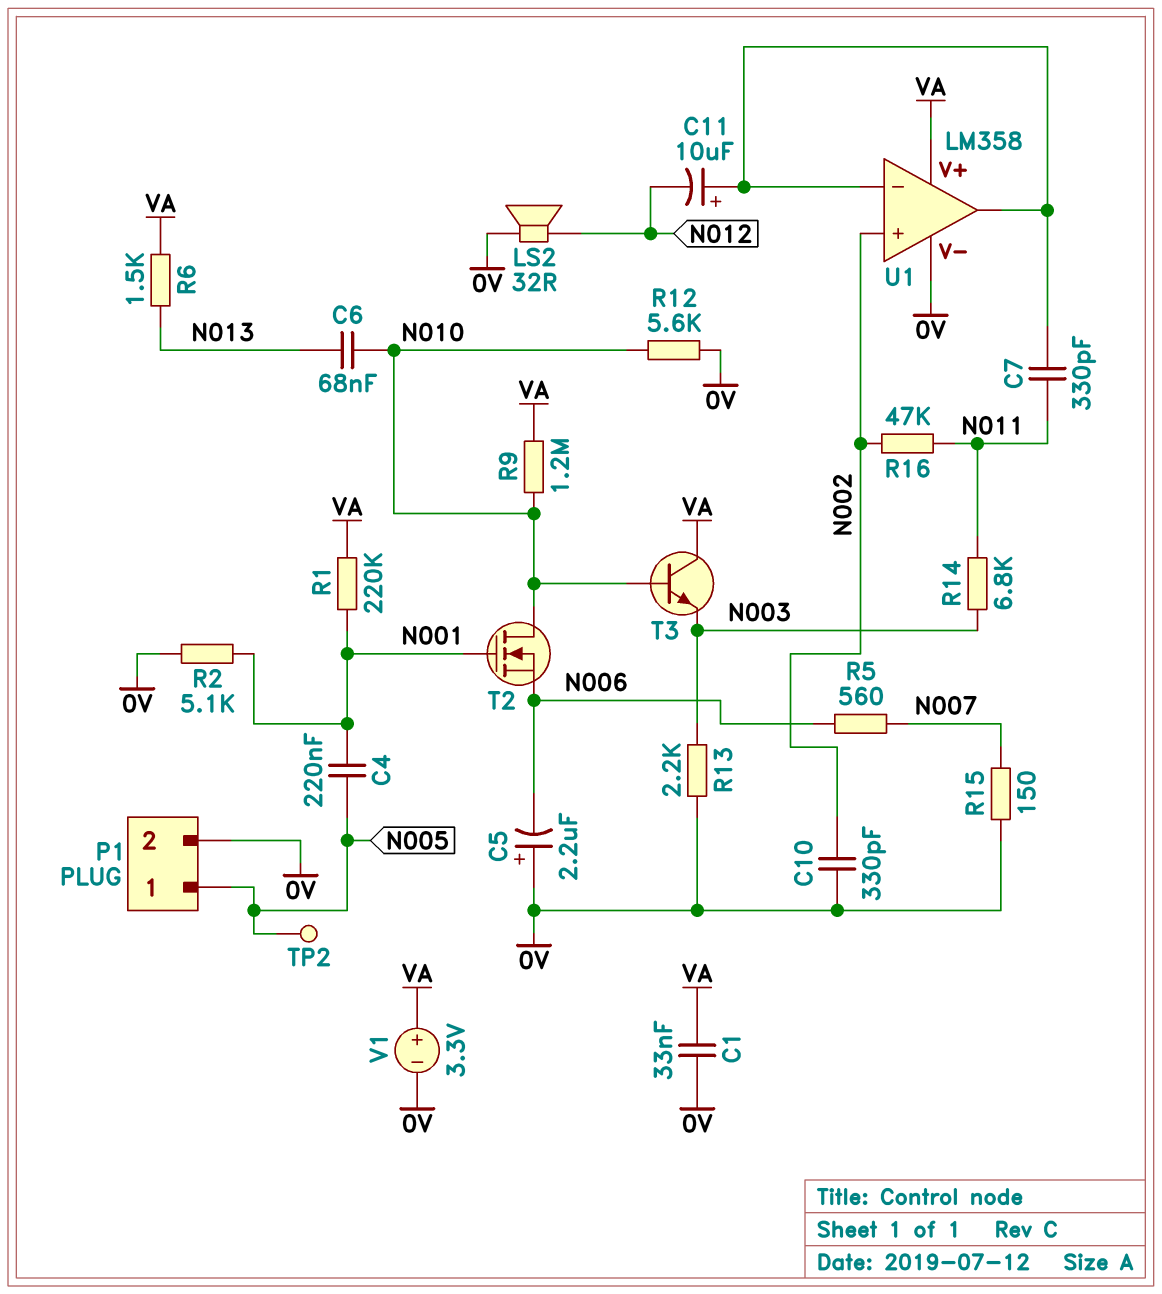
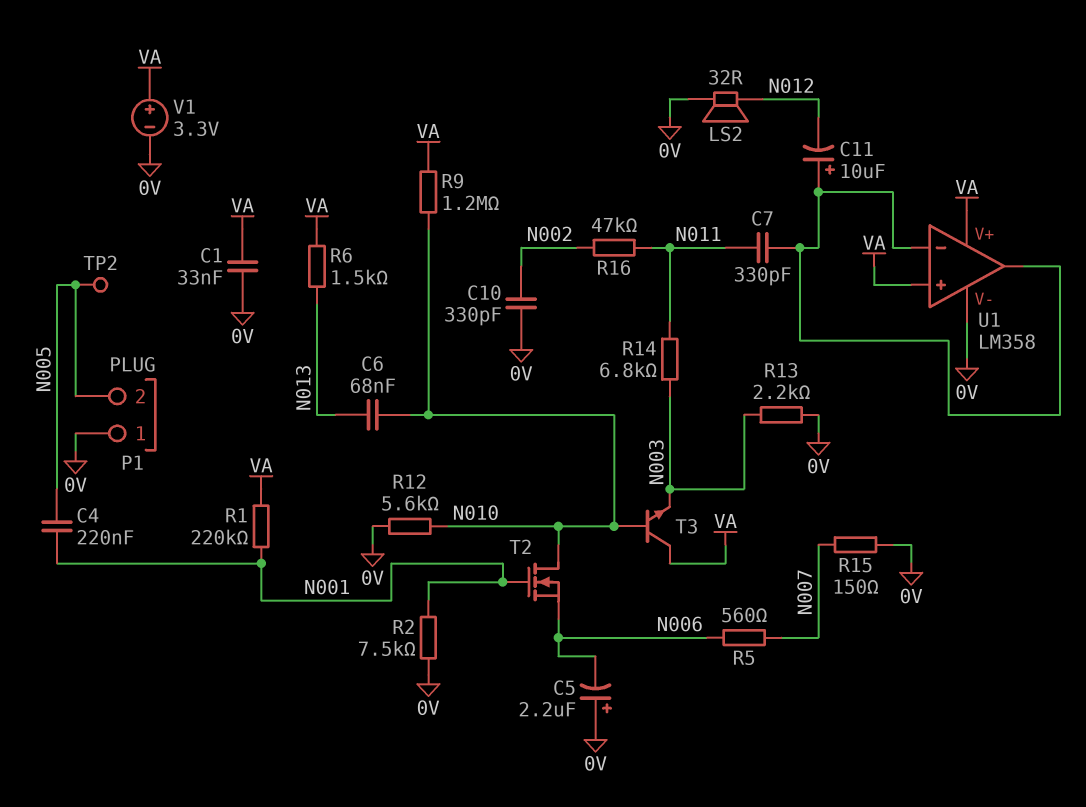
P1 pin 1: N005 -> 0V
P1 pin 2: 0V -> N005
R2: 5.1k (0V, N001) -> 7.5k (0V, N001)
U1 pin in+: N002 -> VA

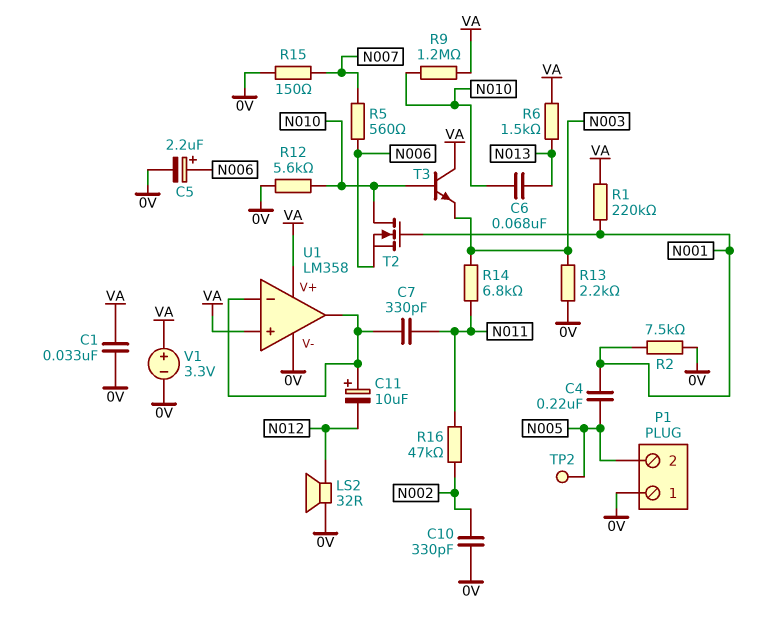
C5: 2.2uF (plus 0V, minus N006) -> 2.2uF (plus N006, minus 0V)

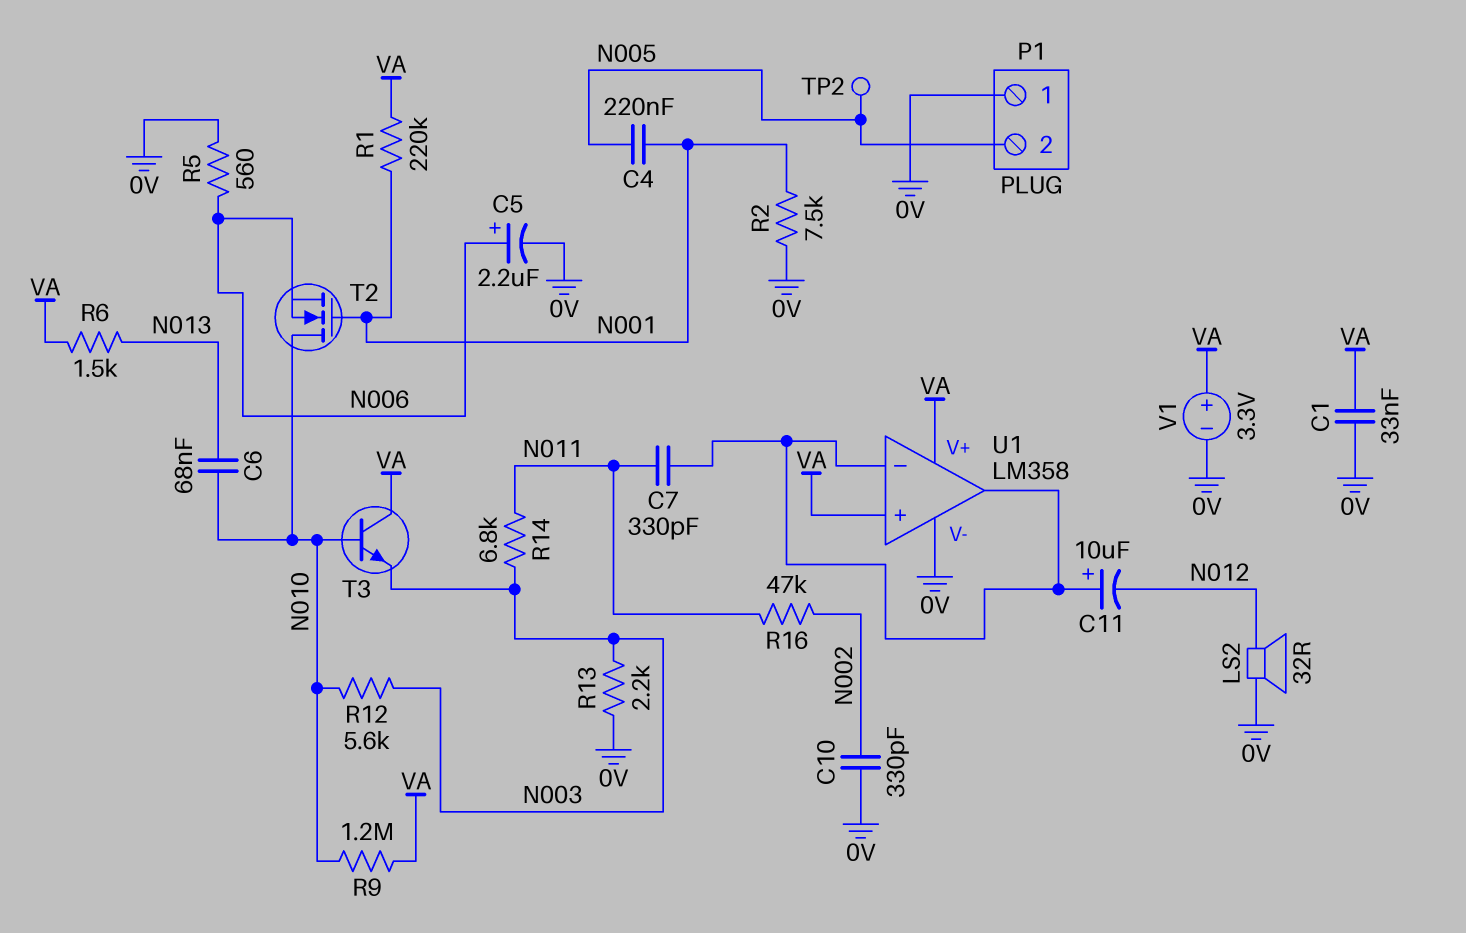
R5: 560 (N006, N007) -> 560 (0V, N006)
R12: 5.6k (0V, N010) -> 5.6k (N003, N010)
R15: 150 (0V, N007) -> none

